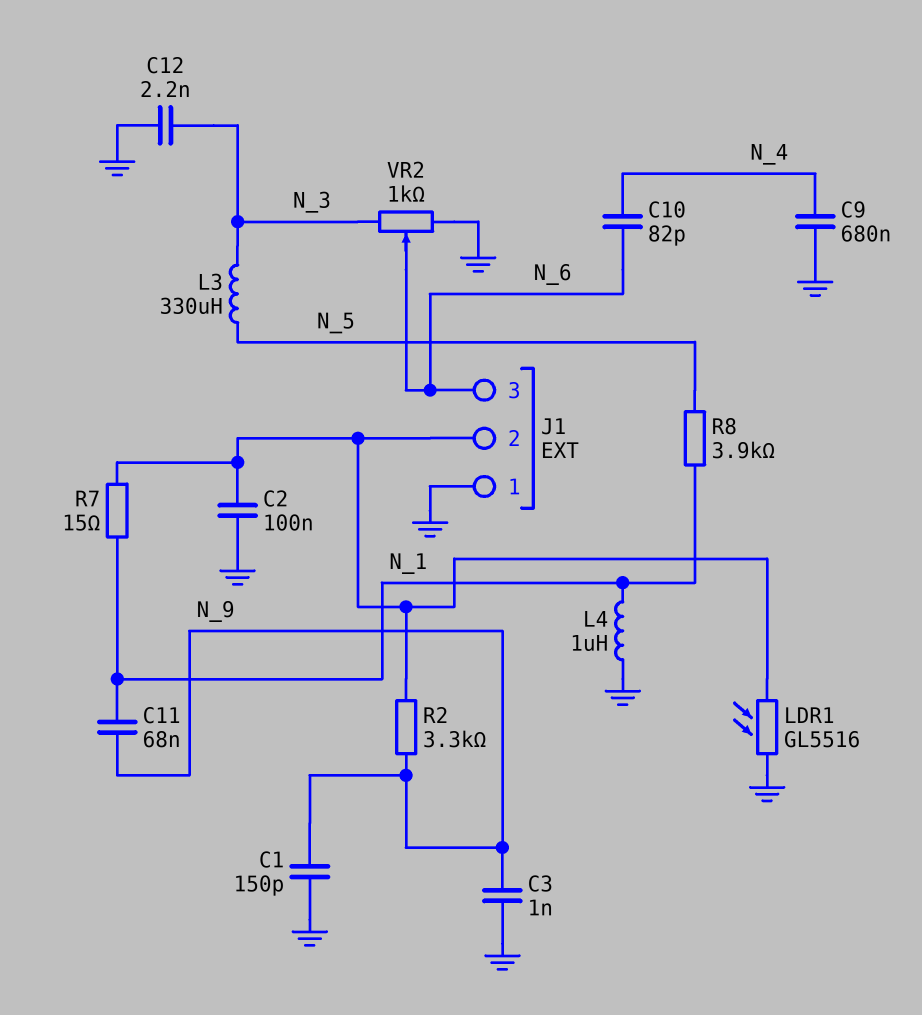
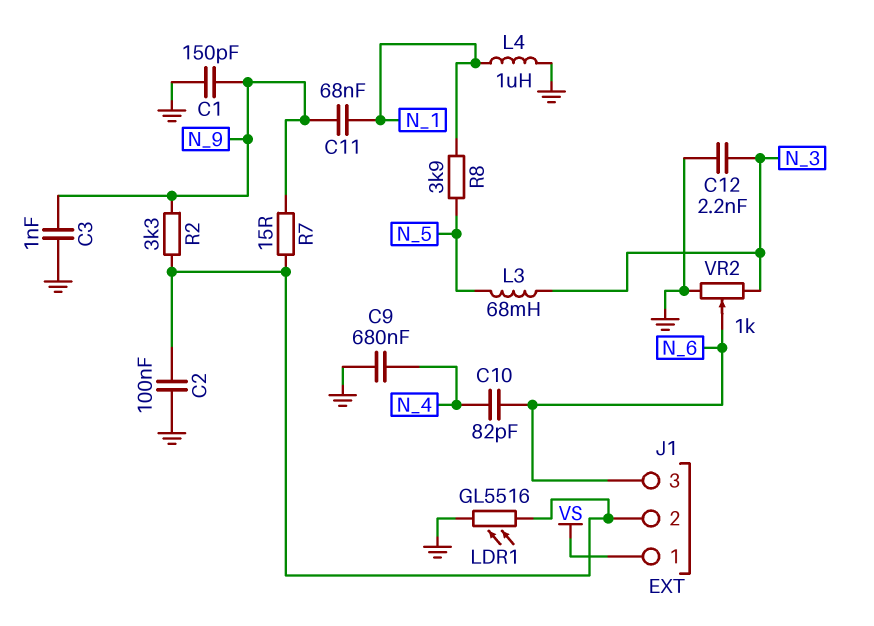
J1 pin 1: GND -> VS
L3: 330uH (N_3, N_5) -> 68mH (N_3, N_5)
R7: 15 (J1/2, N_1) -> 15 (J1/2, N_9)

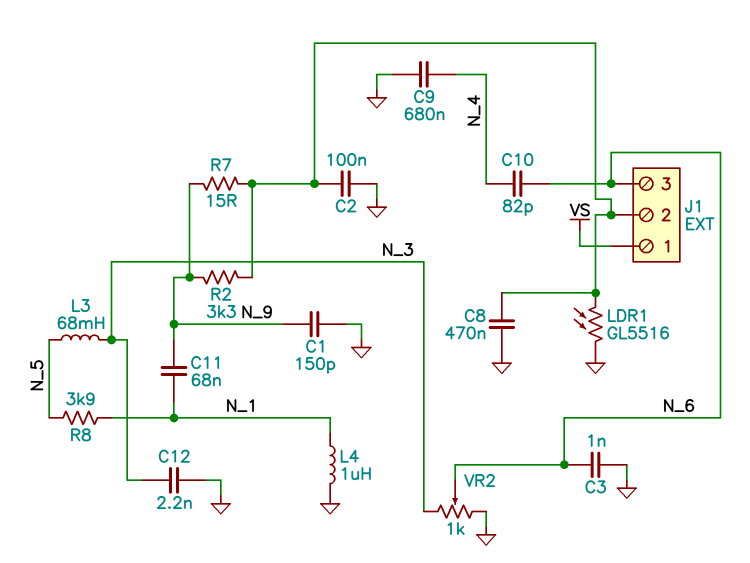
C3: 1nF (GND, N_9) -> 1nF (GND, N_6)
C8: none -> 470nF (GND, J1/2)

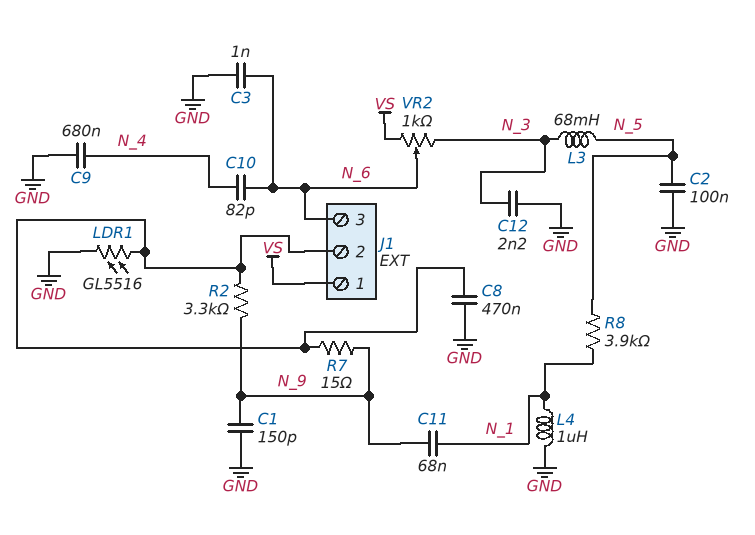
C2: 100nF (GND, J1/2) -> 100nF (GND, N_5)
VR2: 1k (GND, N_3, wiper N_6) -> 1k (N_3, VS, wiper N_6)

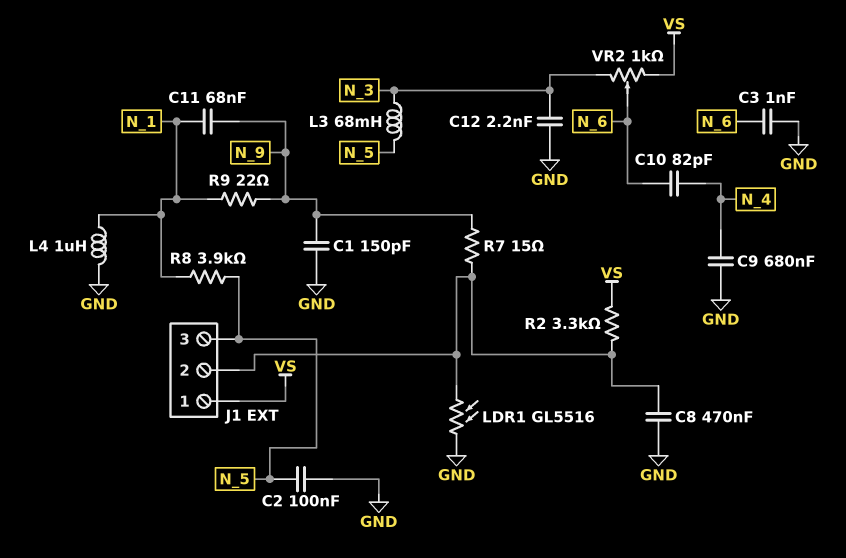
J1 pin 3: N_6 -> N_5
R2: 3.3k (J1/2, N_9) -> 3.3k (J1/2, VS)
R9: none -> 22 (N_1, N_9)

